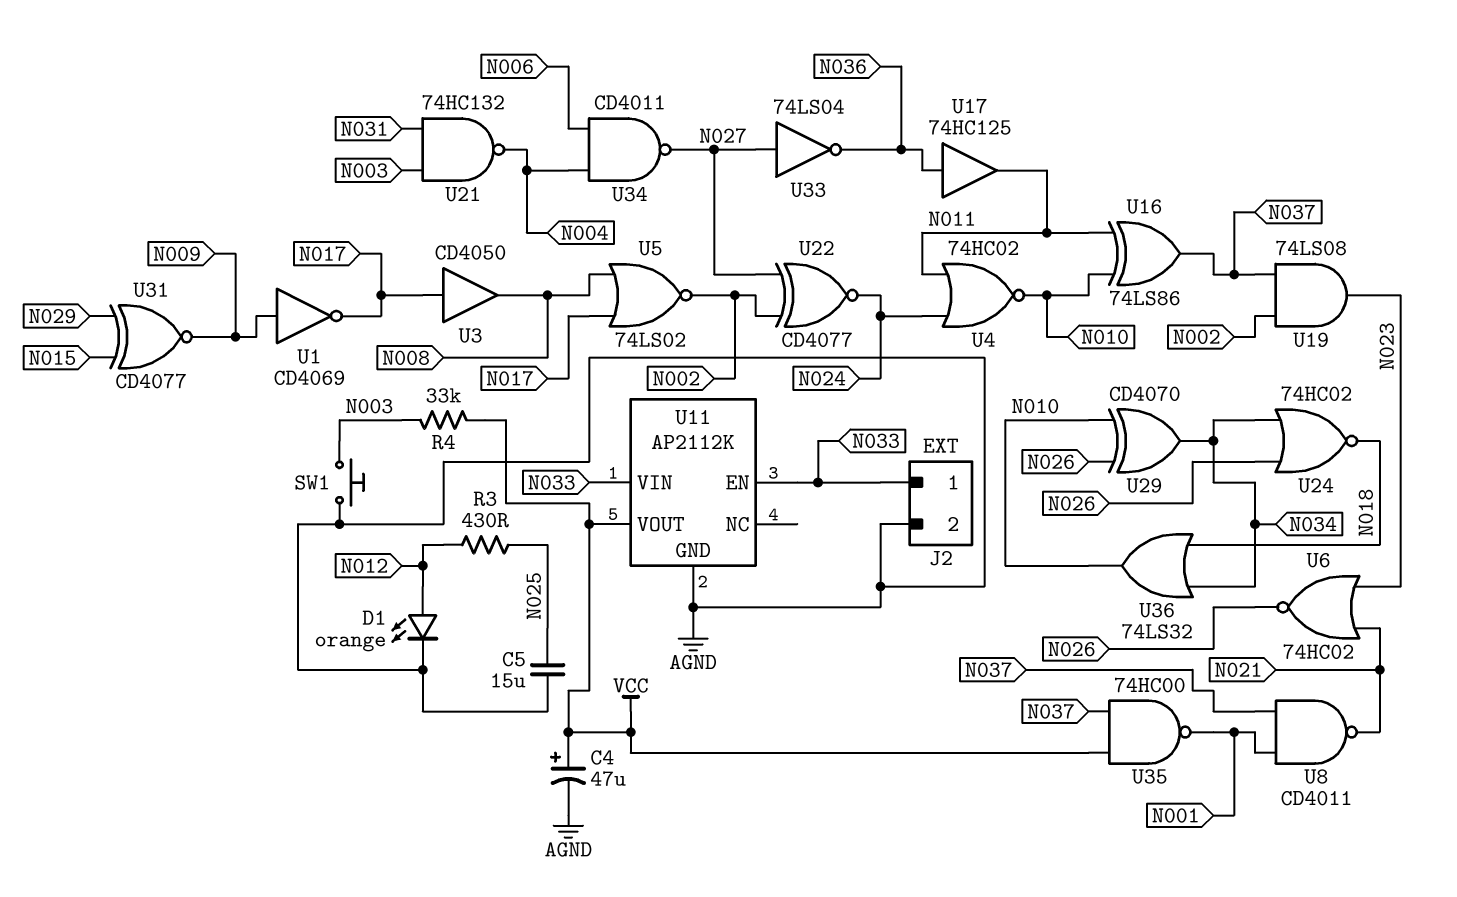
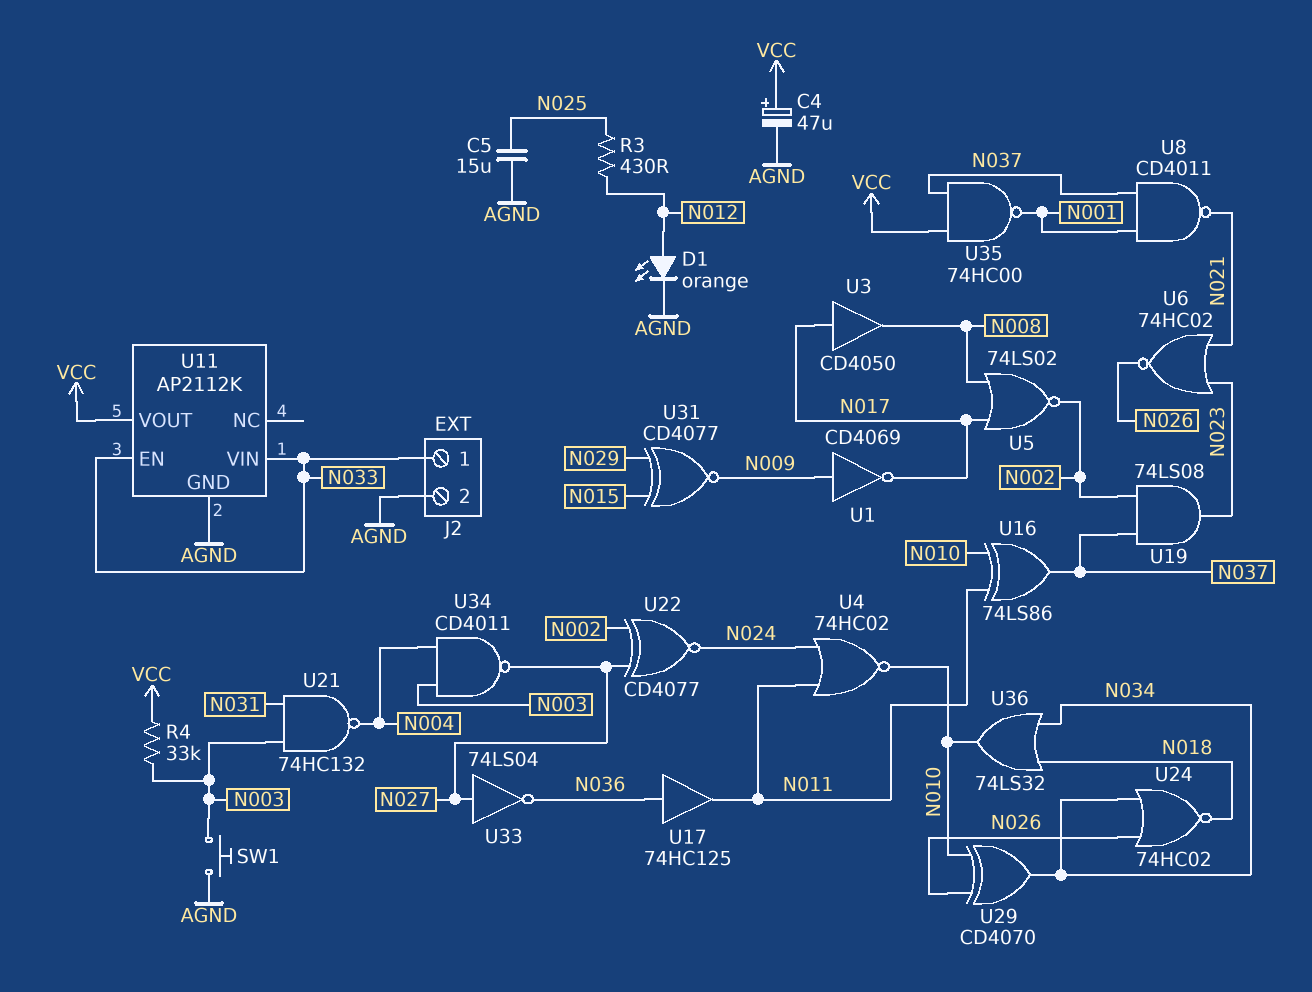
U34: NAND CD4011 (in N004, in N006, out N027) -> NAND CD4011 (in N003, in N004, out N027)

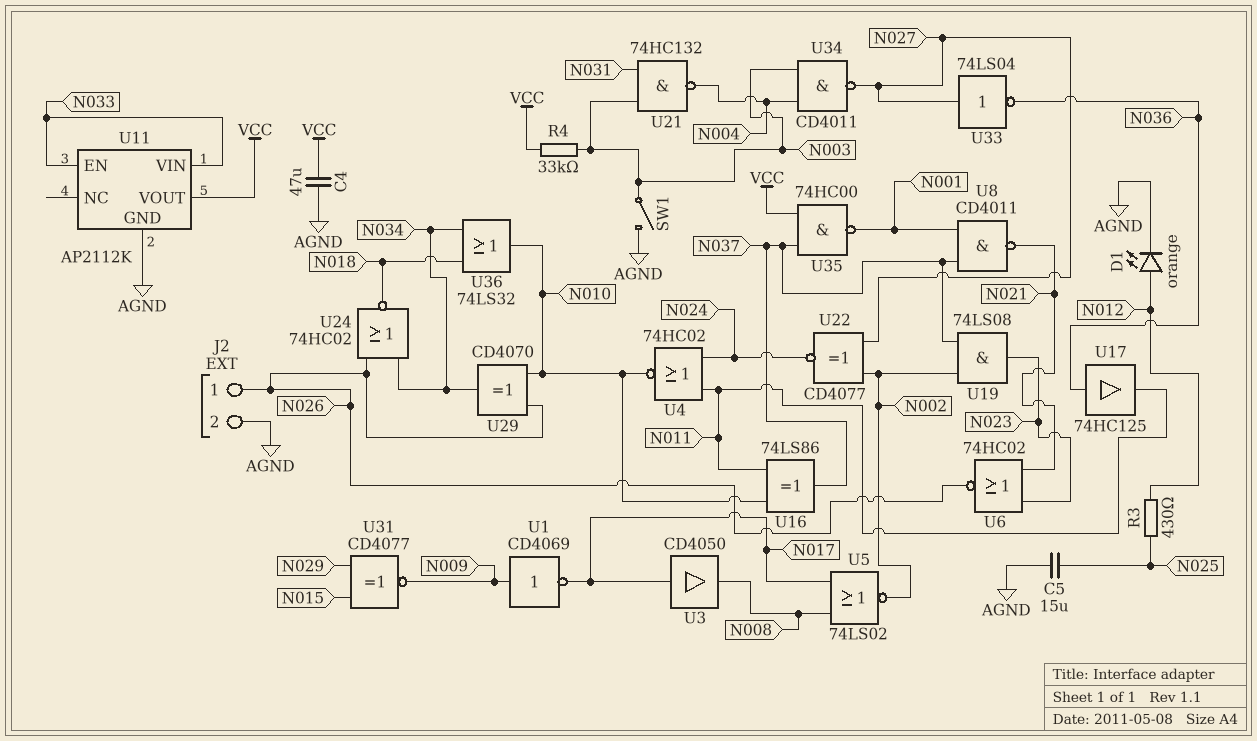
C4: 47uF (plus VCC, minus AGND) -> 47uF (AGND, VCC)
J2 pin 1: N033 -> N026
SW1: button (AGND, N003) -> switch (AGND, N003)

